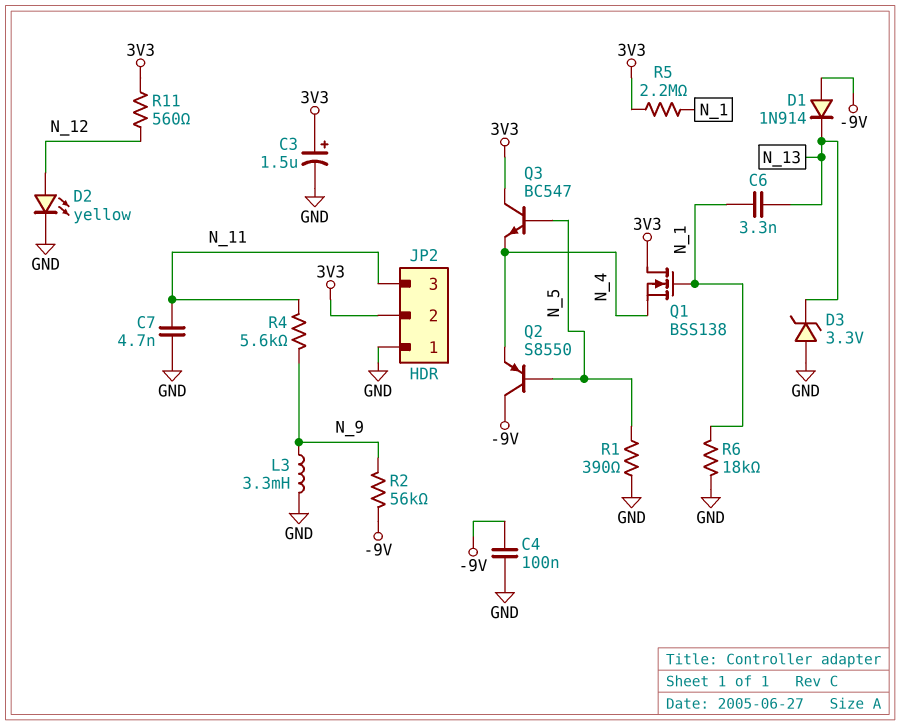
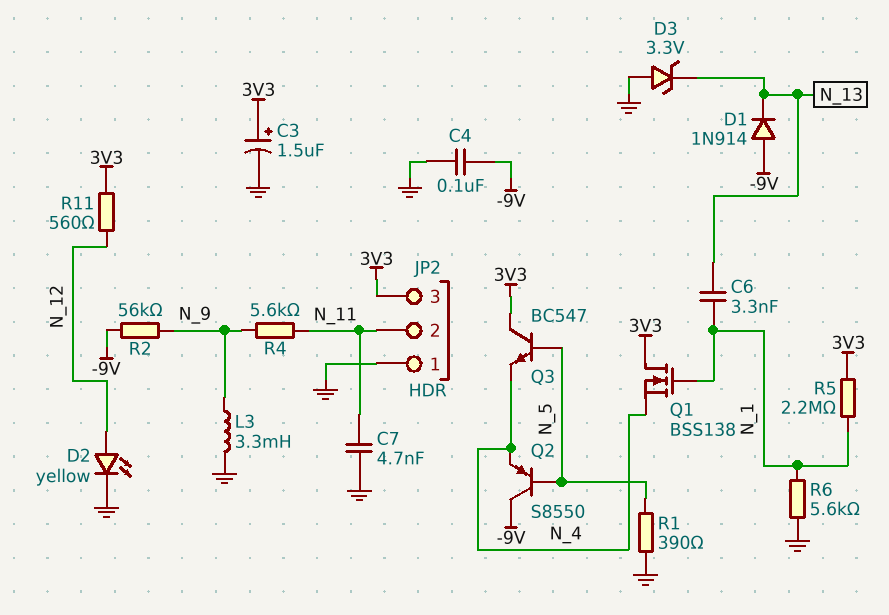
JP2 pin 2: 3V3 -> N_11
JP2 pin 3: N_11 -> 3V3
R6: 18k (GND, N_1) -> 5.6k (GND, N_1)

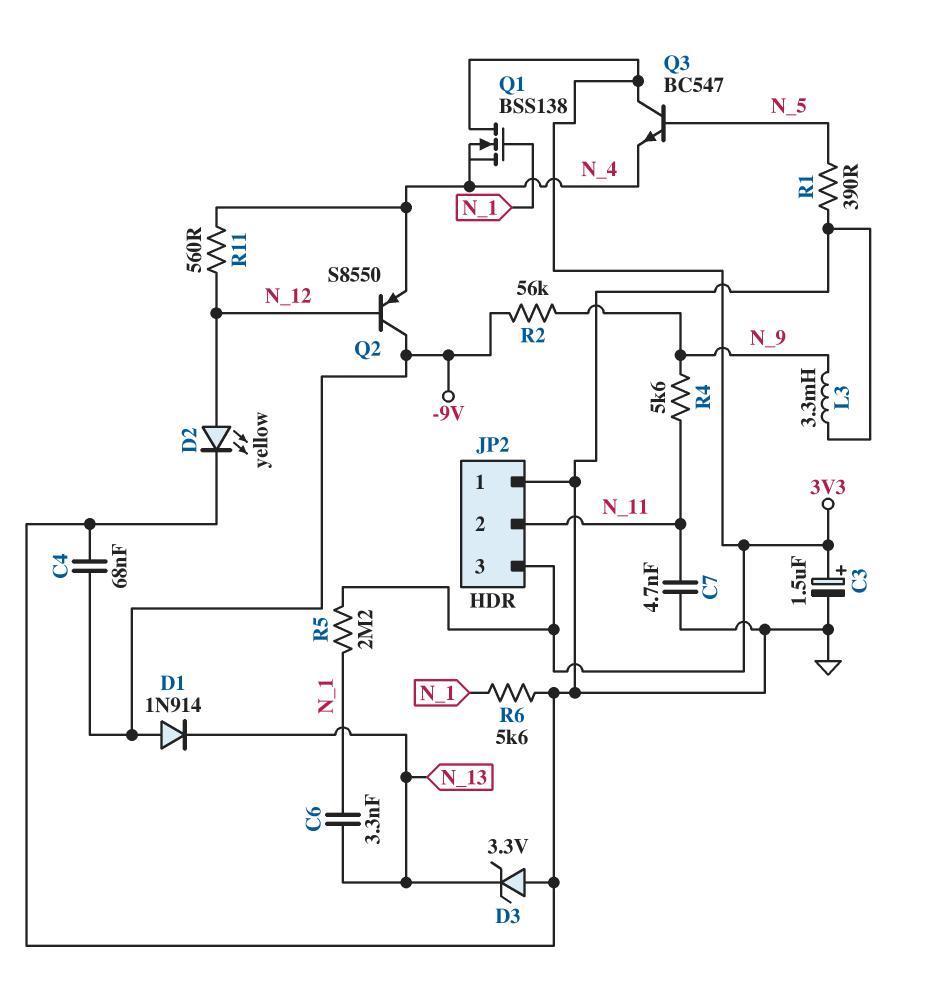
C4: 100nF (-9V, GND) -> 68nF (-9V, GND)
Q2: PNP S8550 (B N_5, C -9V, E N_4) -> PNP S8550 (B N_12, C -9V, E N_4)
R11: 560 (3V3, N_12) -> 560 (N_4, N_12)

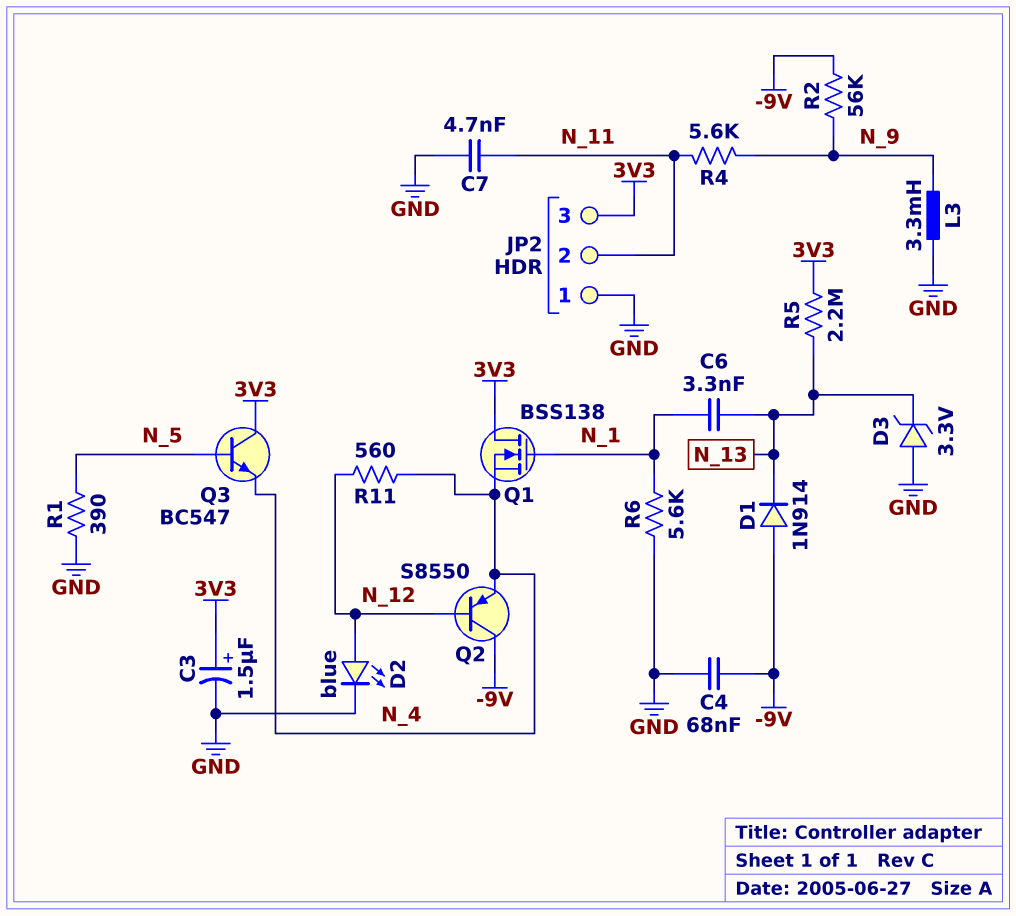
D2: LED yellow (A N_12, K GND) -> LED blue (A N_12, K GND)
R5: 2.2M (3V3, N_1) -> 2.2M (3V3, N_13)

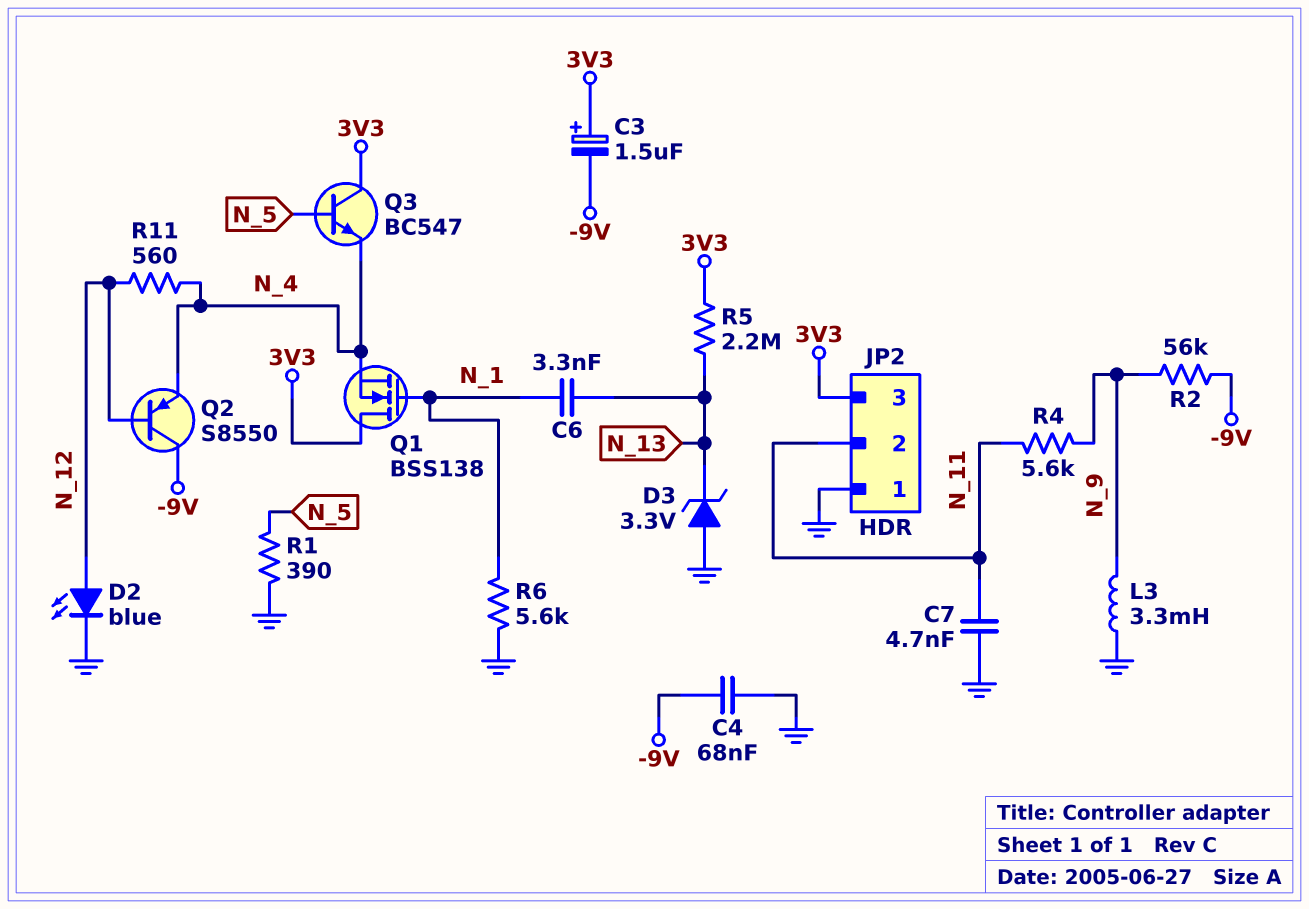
C3: 1.5uF (plus 3V3, minus GND) -> 1.5uF (plus 3V3, minus -9V)
D1: diode 1N914 (A -9V, K N_13) -> none

